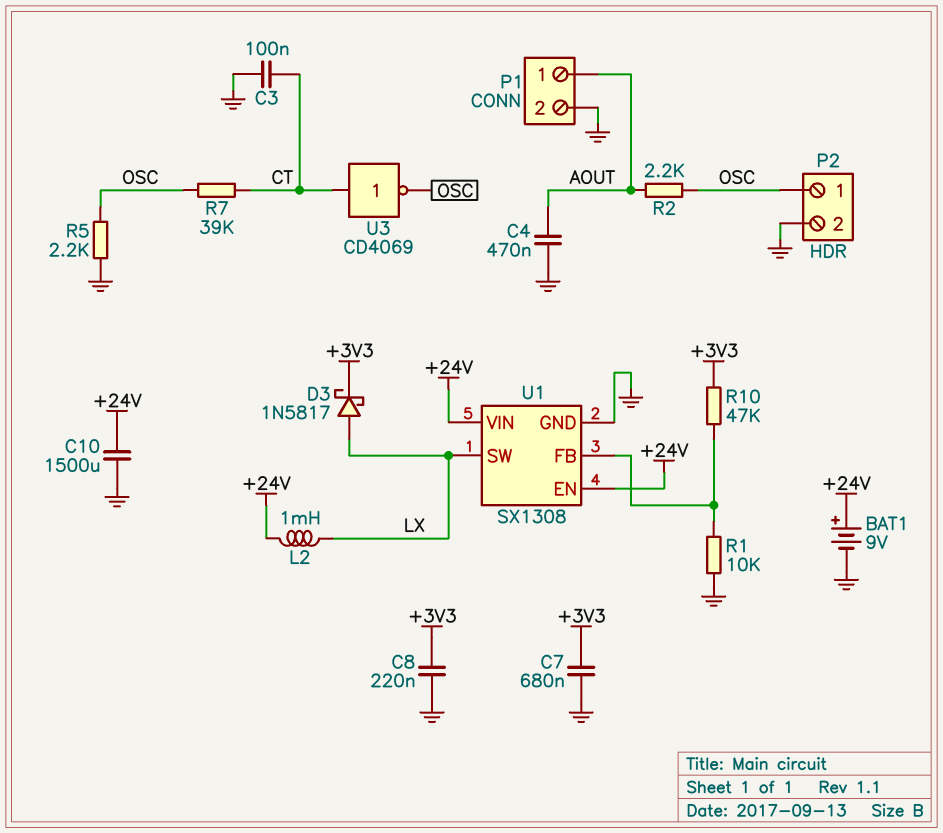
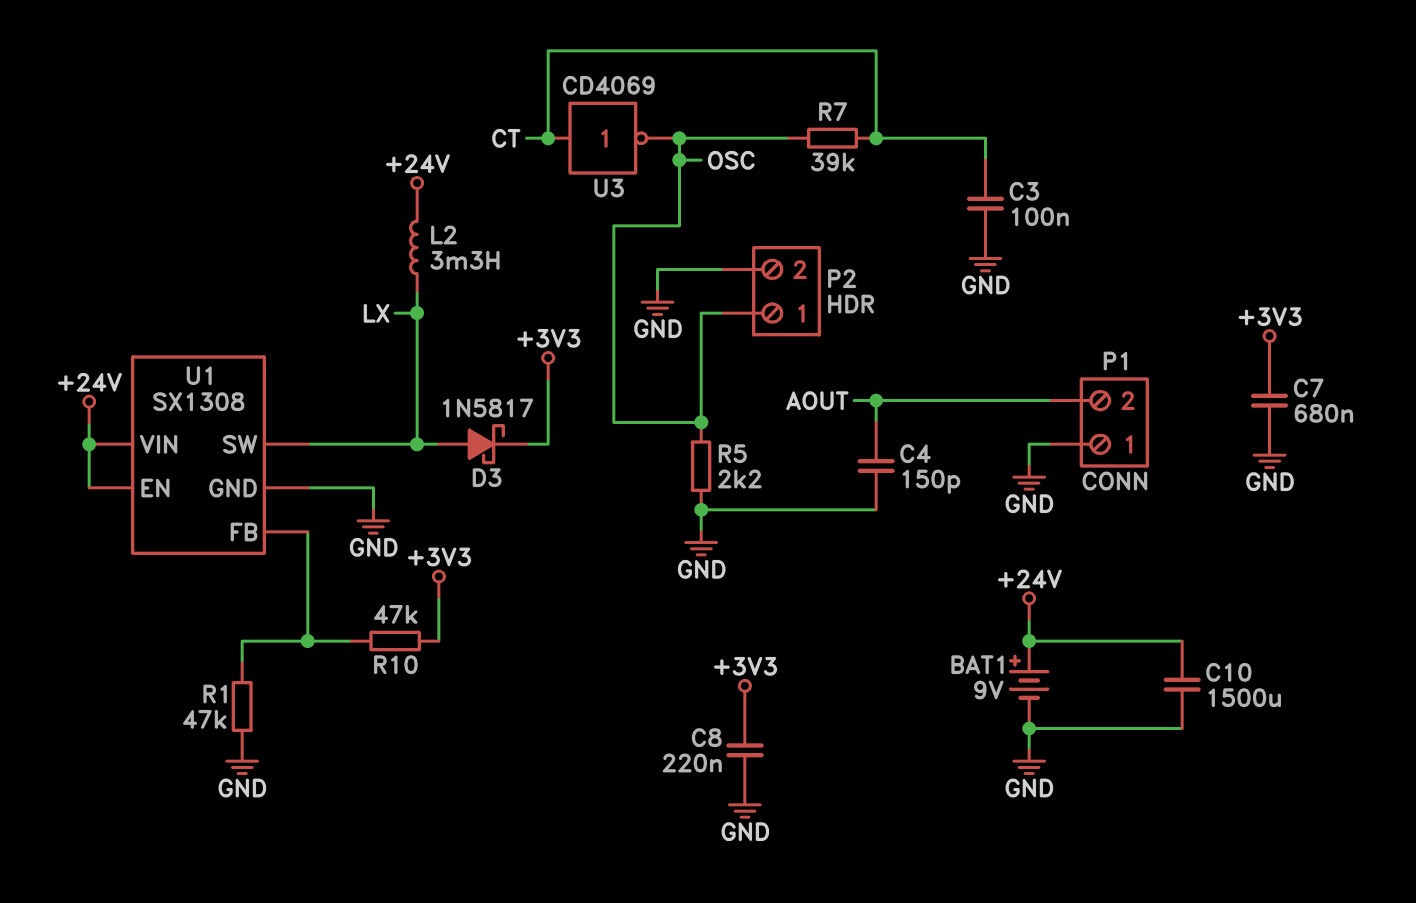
C4: 470nF (AOUT, GND) -> 150pF (AOUT, GND)
L2: 1mH (+24V, LX) -> 3.3mH (+24V, LX)
P1 pin 1: AOUT -> GND
P1 pin 2: GND -> AOUT
R1: 10k (GND, U1/FB) -> 47k (GND, U1/FB)
R2: 2.2k (AOUT, OSC) -> none

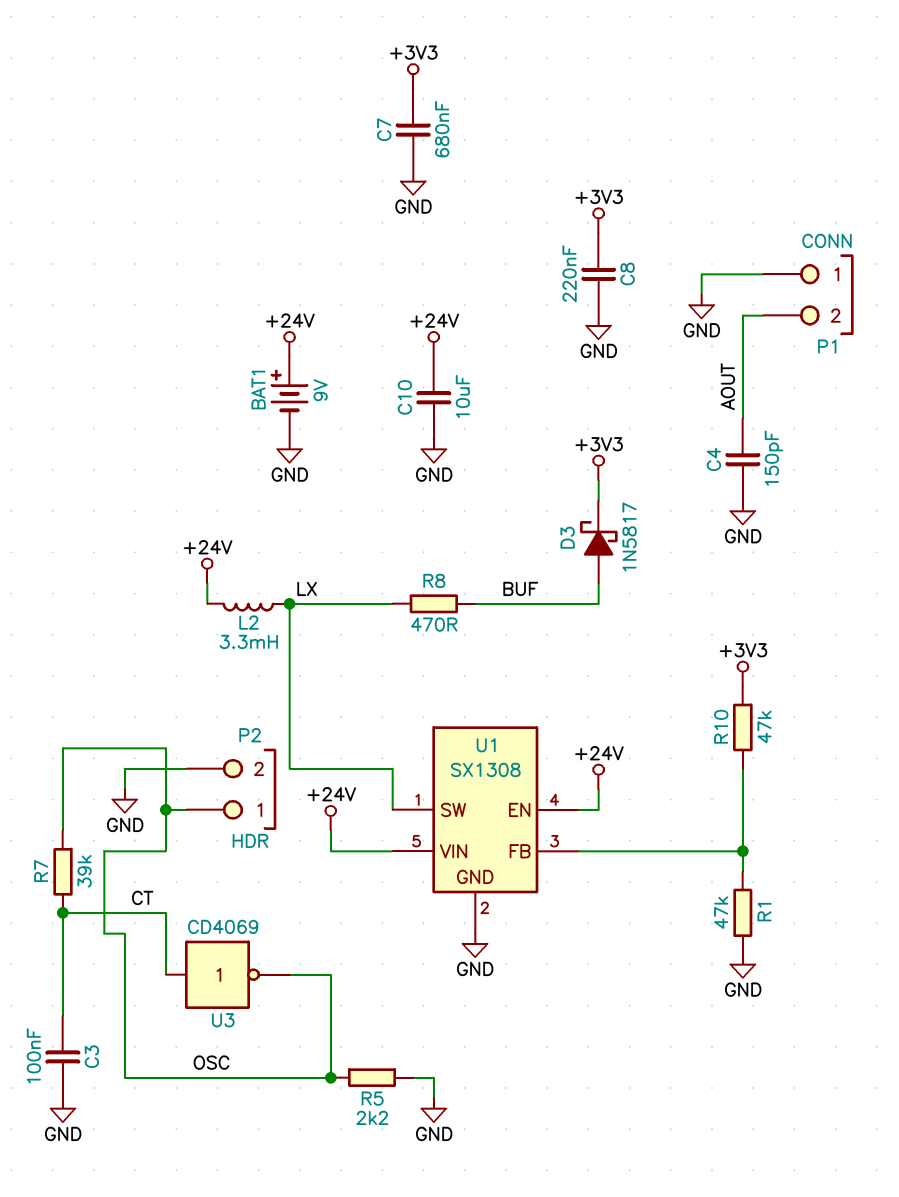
C10: 1500uF (+24V, GND) -> 10uF (+24V, GND)
D3: schottky 1N5817 (A LX, K +3V3) -> schottky 1N5817 (A BUF, K +3V3)
R8: none -> 470 (BUF, LX)

